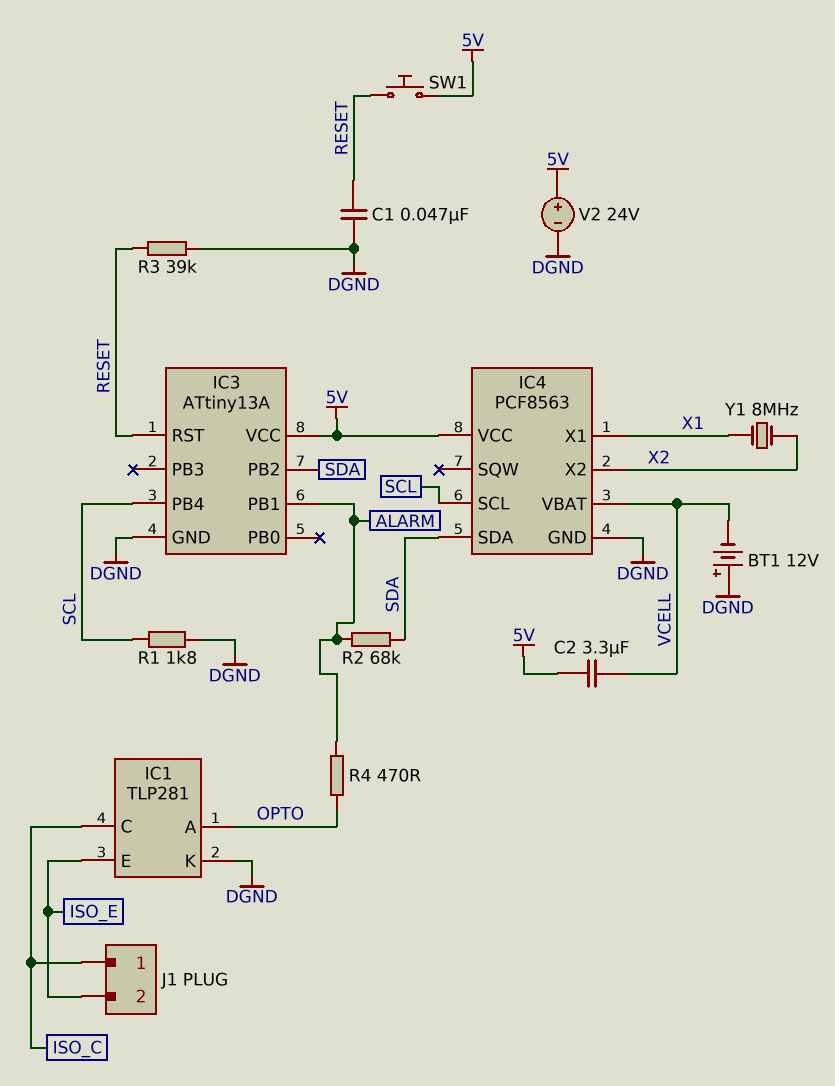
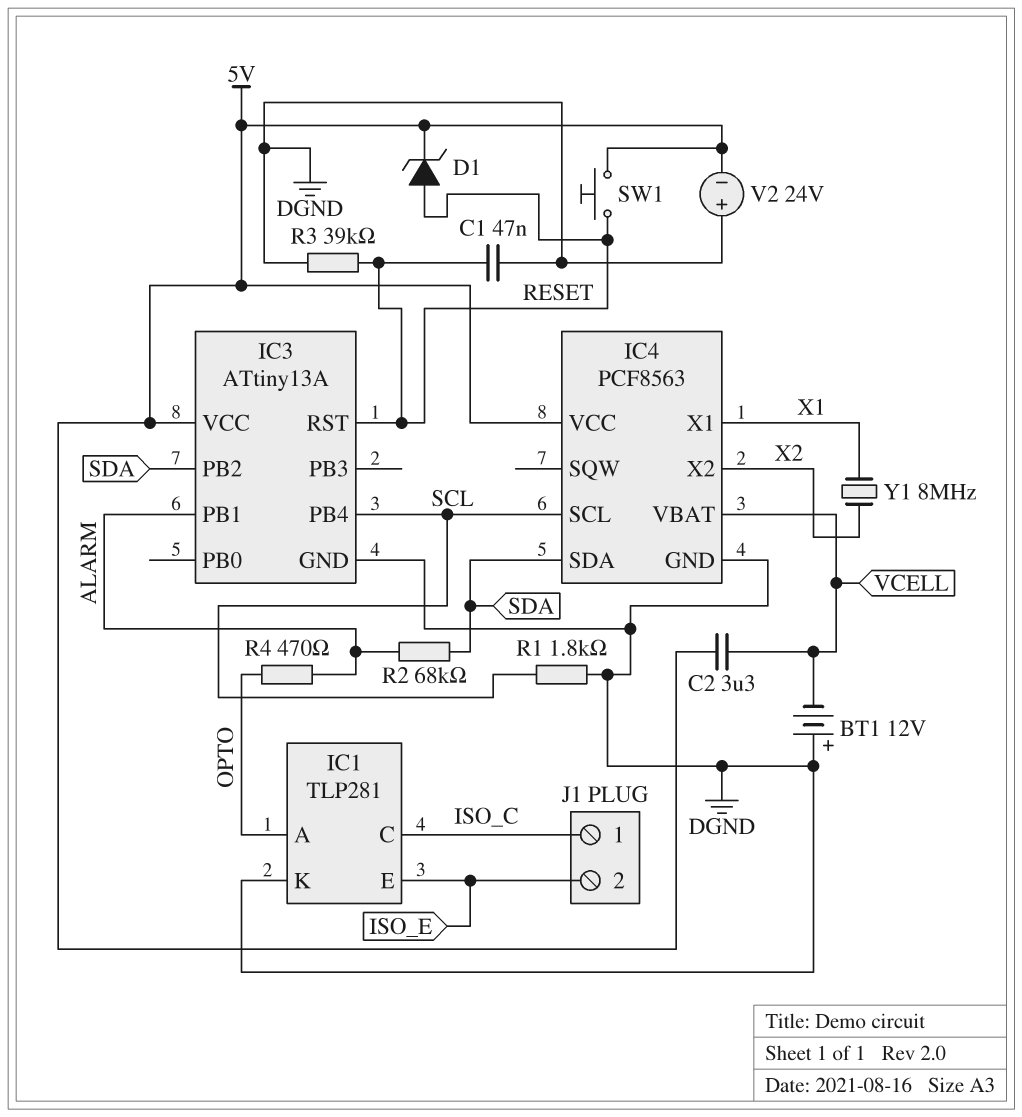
D1: none -> zener (A RESET, K 5V)
V2: 24V (plus 5V, minus DGND) -> 24V (plus DGND, minus 5V)

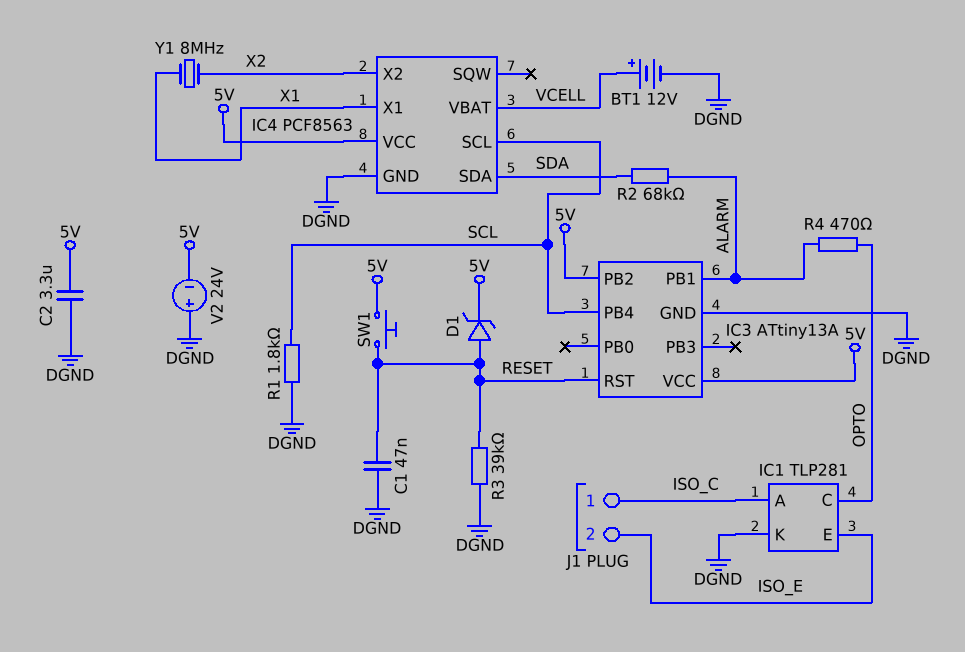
BT1: 12V (plus DGND, minus VCELL) -> 12V (plus VCELL, minus DGND)
C2: 3.3uF (5V, VCELL) -> 3.3uF (5V, DGND)
IC1 pin A: OPTO -> ISO_C
IC1 pin C: ISO_C -> OPTO
IC3 pin PB2: SDA -> 5V

